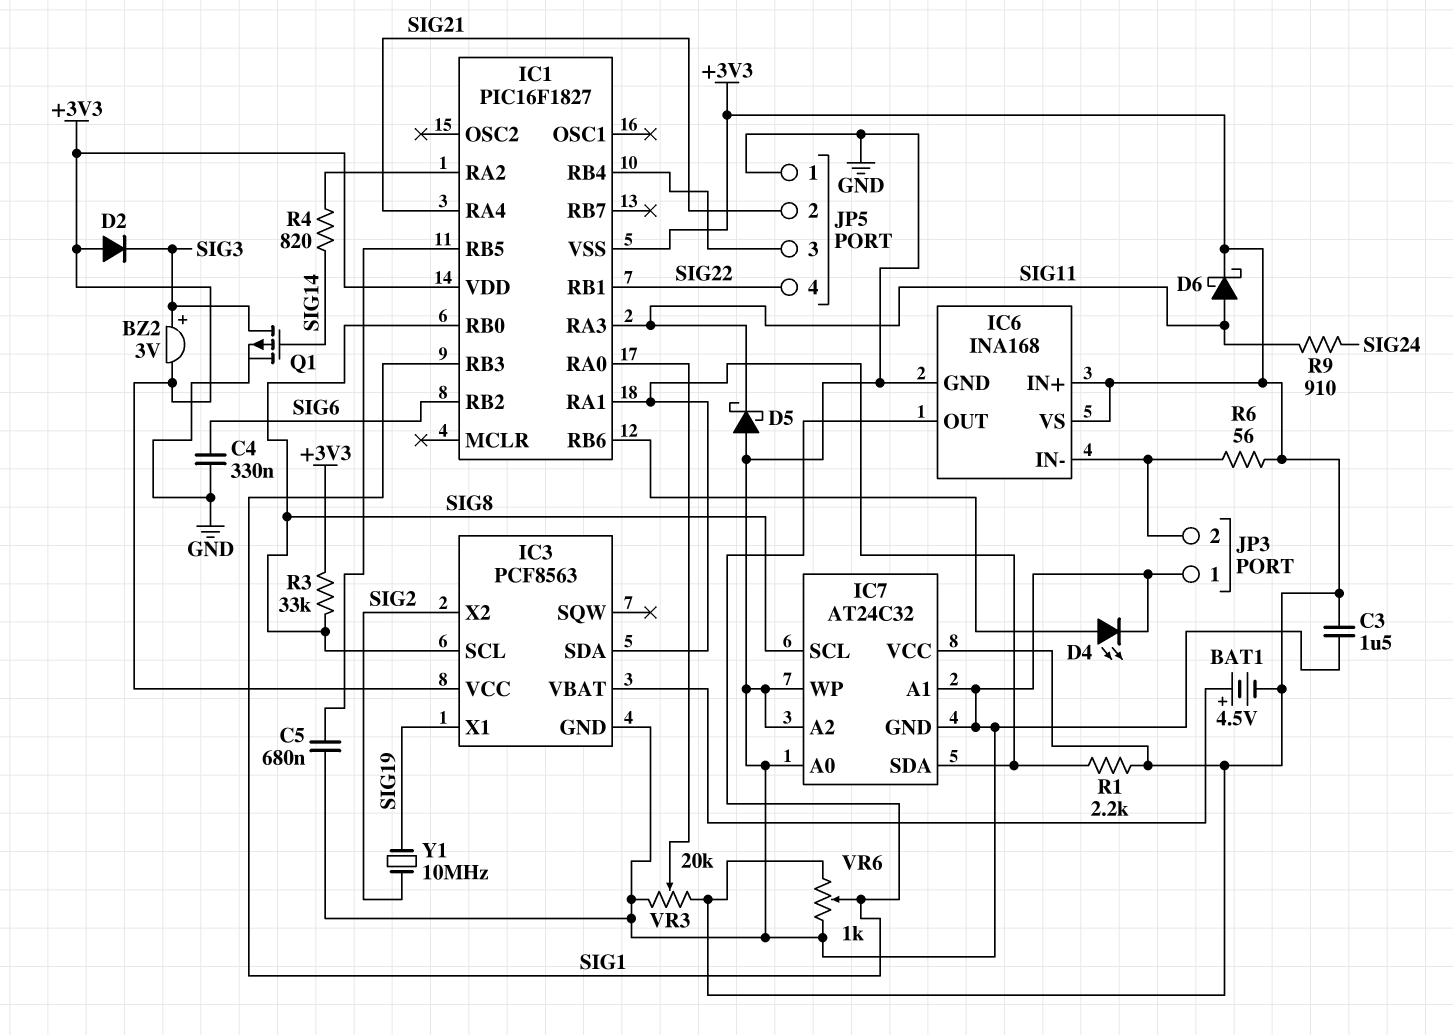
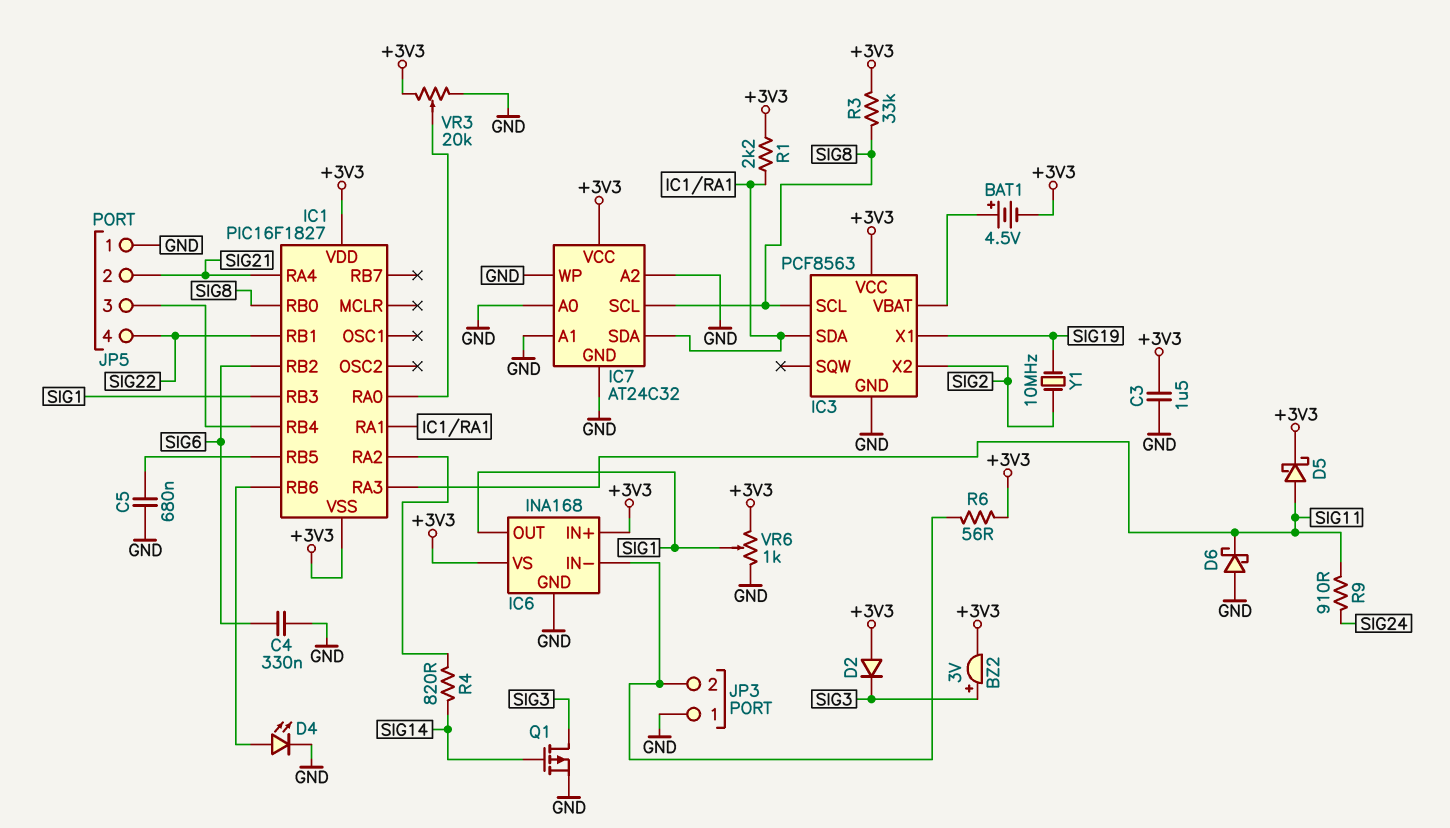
D5: schottky (A GND, K SIG11) -> schottky (A SIG11, K +3V3)
D6: schottky (A SIG11, K +3V3) -> schottky (A GND, K SIG11)

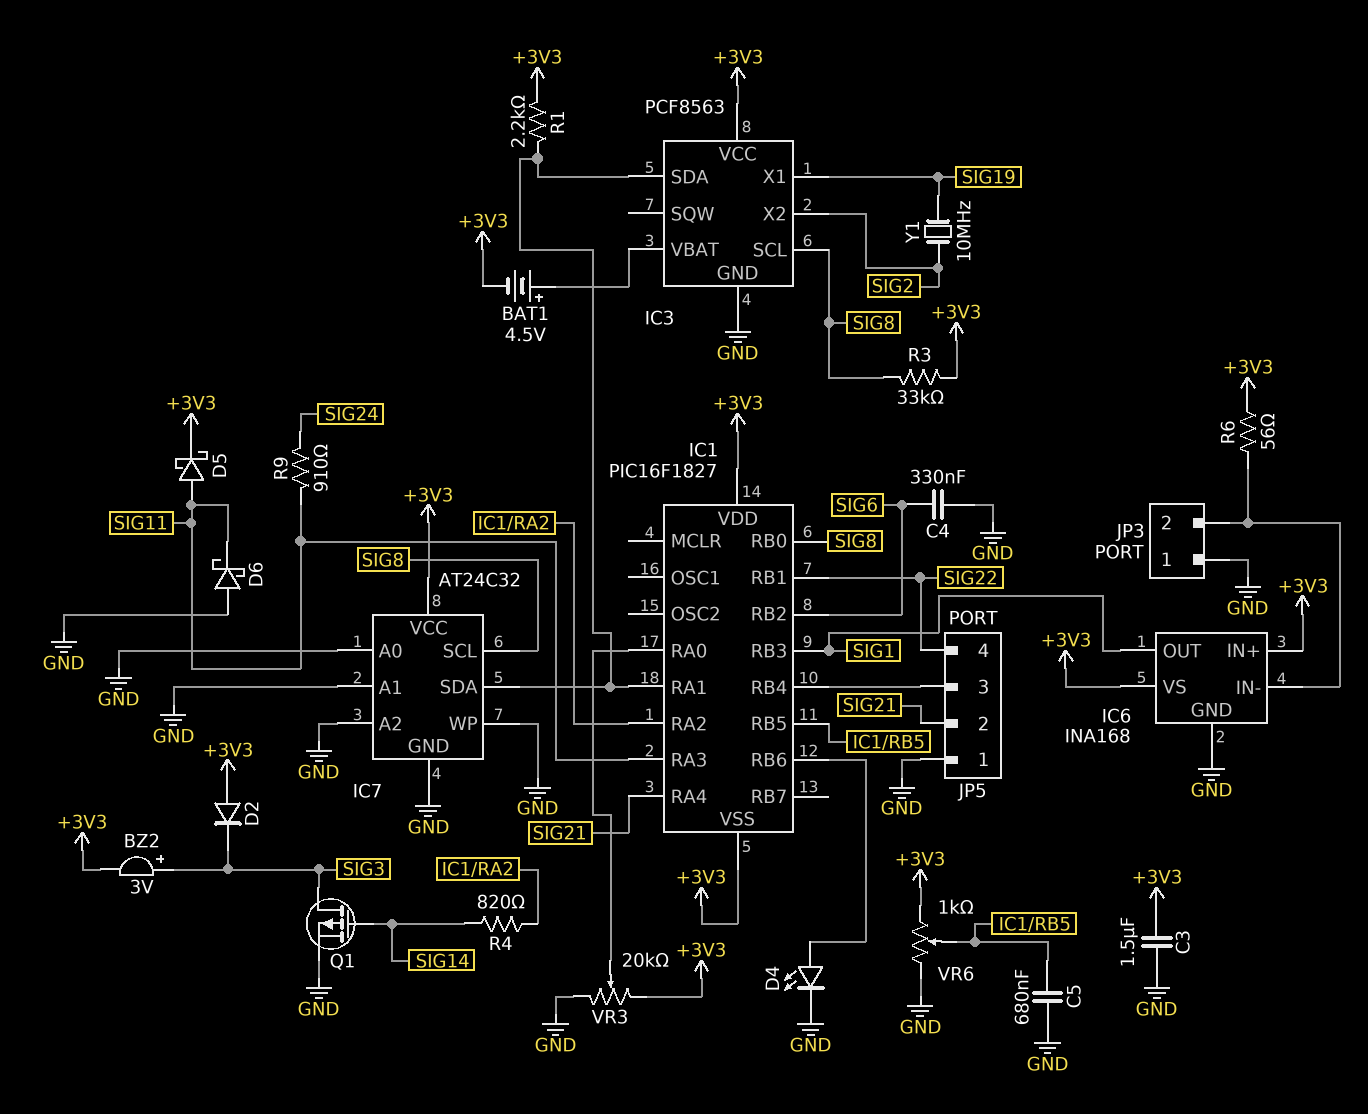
VR6: 1k (+3V3, GND, wiper SIG1) -> 1k (+3V3, GND, wiper IC1/RB5)

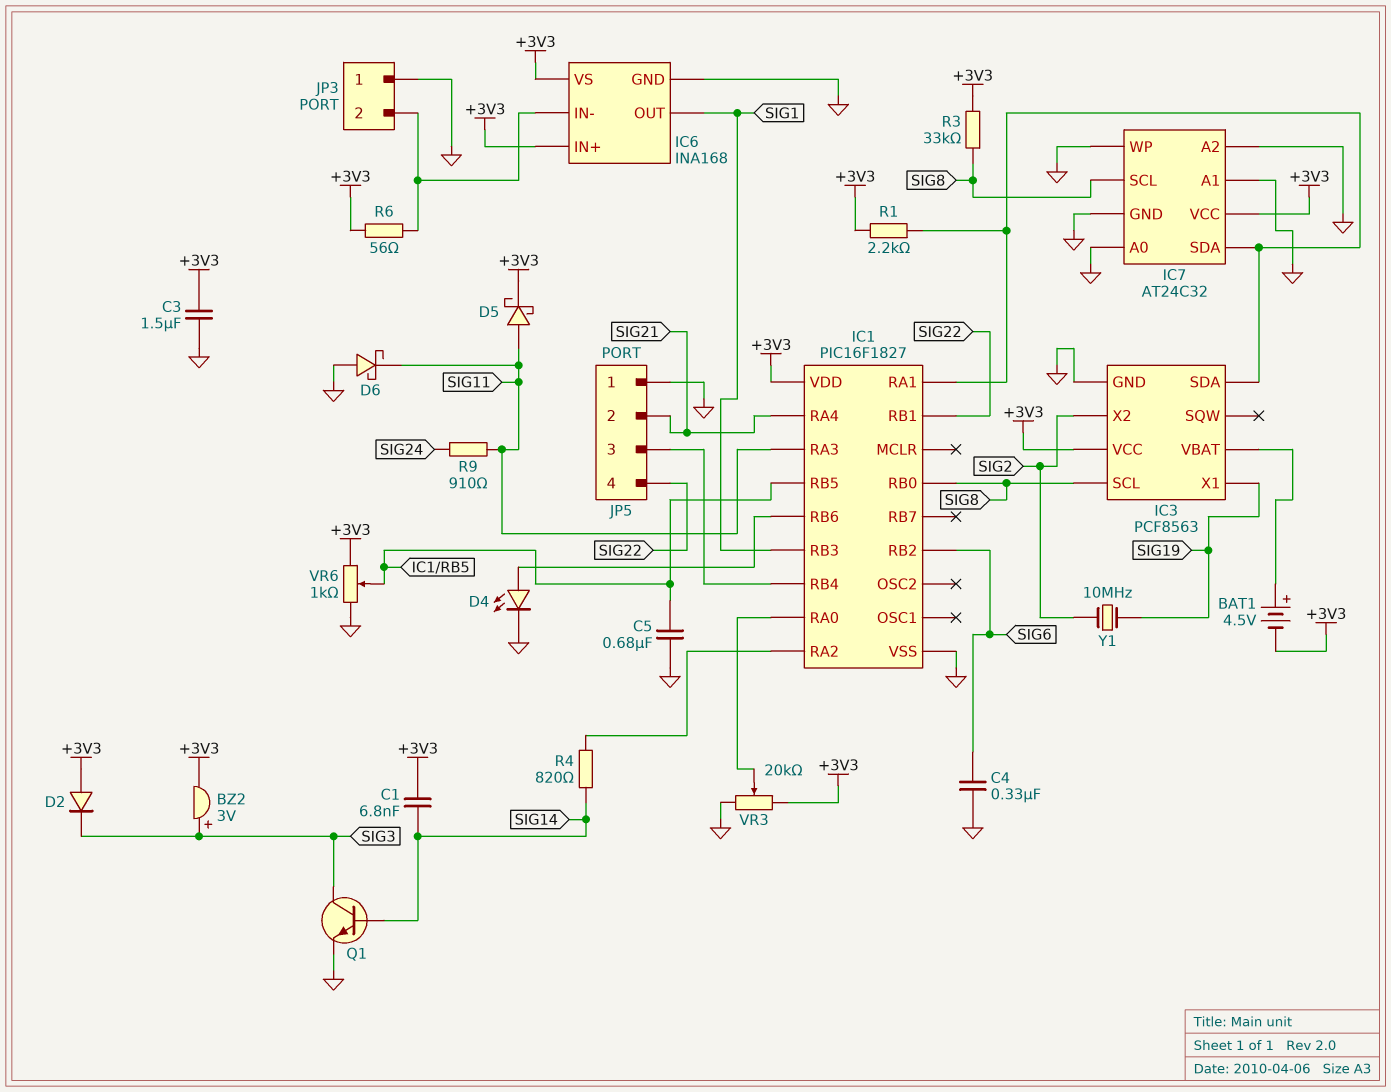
C1: none -> 6.8nF (+3V3, SIG14)
IC1 pin VSS: +3V3 -> GND
Q1: PMOS (G SIG14, D SIG3, S GND) -> NPN (B SIG14, C SIG3, E GND)

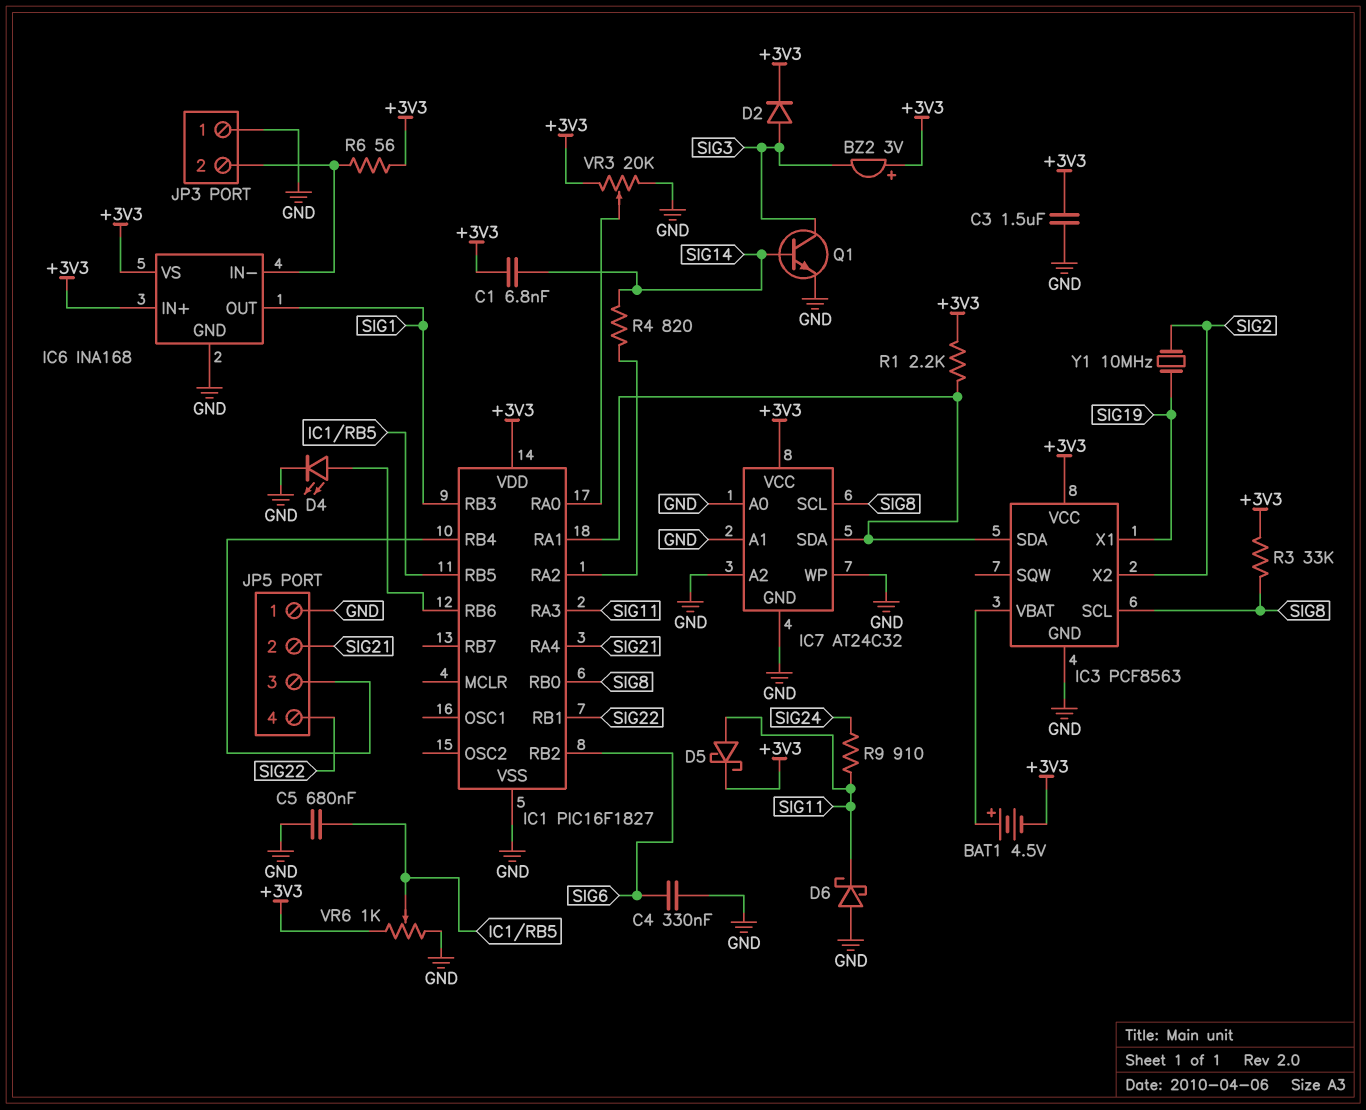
BZ2: buzzer 3V (plus SIG3, minus +3V3) -> buzzer 3V (plus +3V3, minus SIG3)
D2: diode (A +3V3, K SIG3) -> diode (A SIG3, K +3V3)

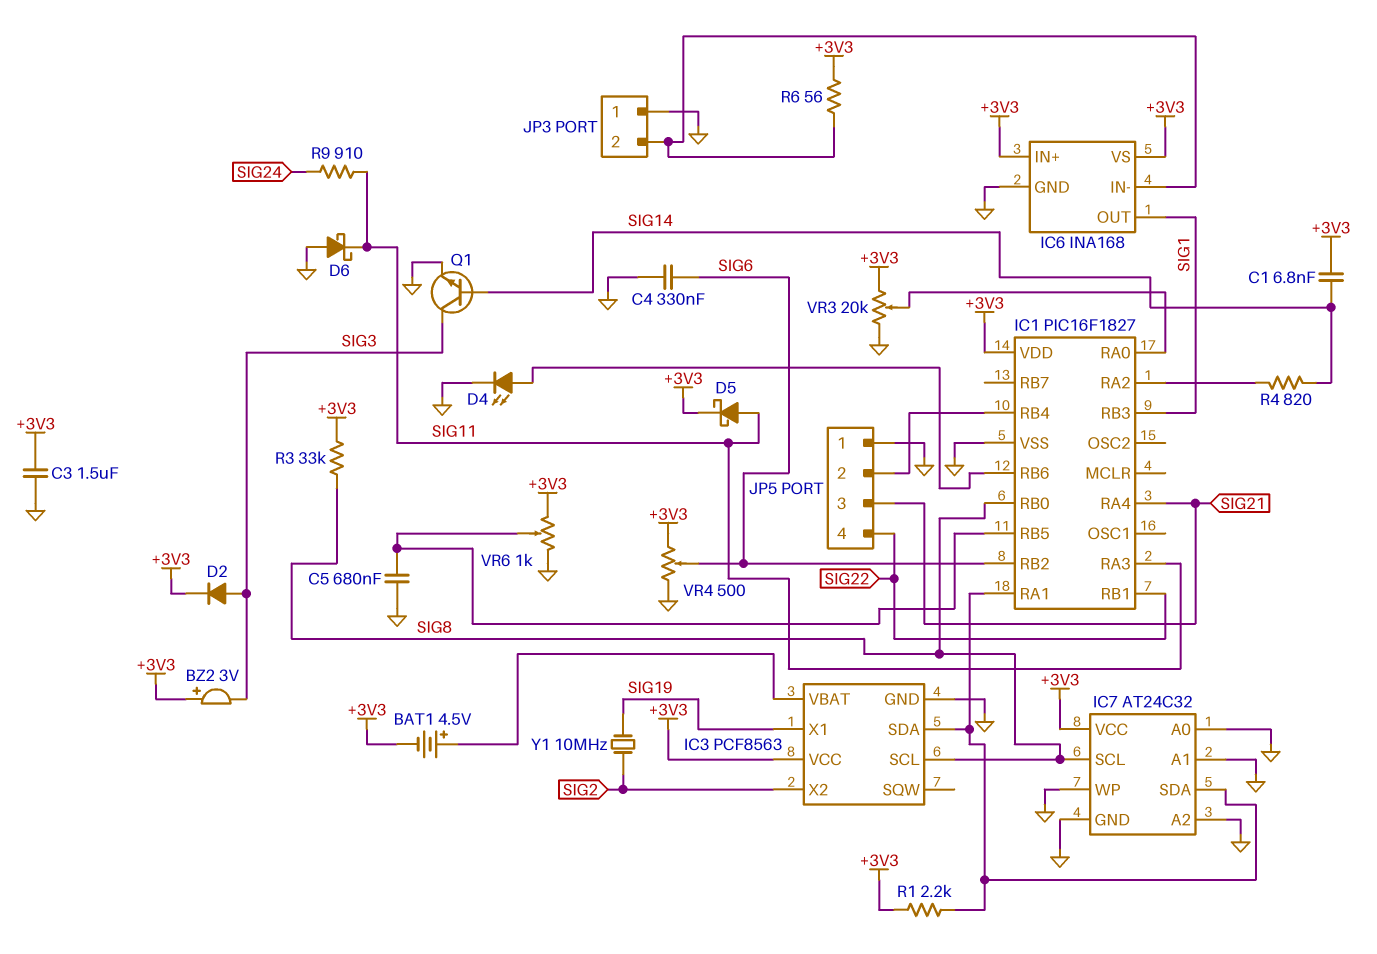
JP5 pin 2: SIG21 -> IC1/RB4
JP5 pin 3: IC1/RB4 -> SIG21
VR4: none -> 500 (+3V3, GND, wiper SIG6)

